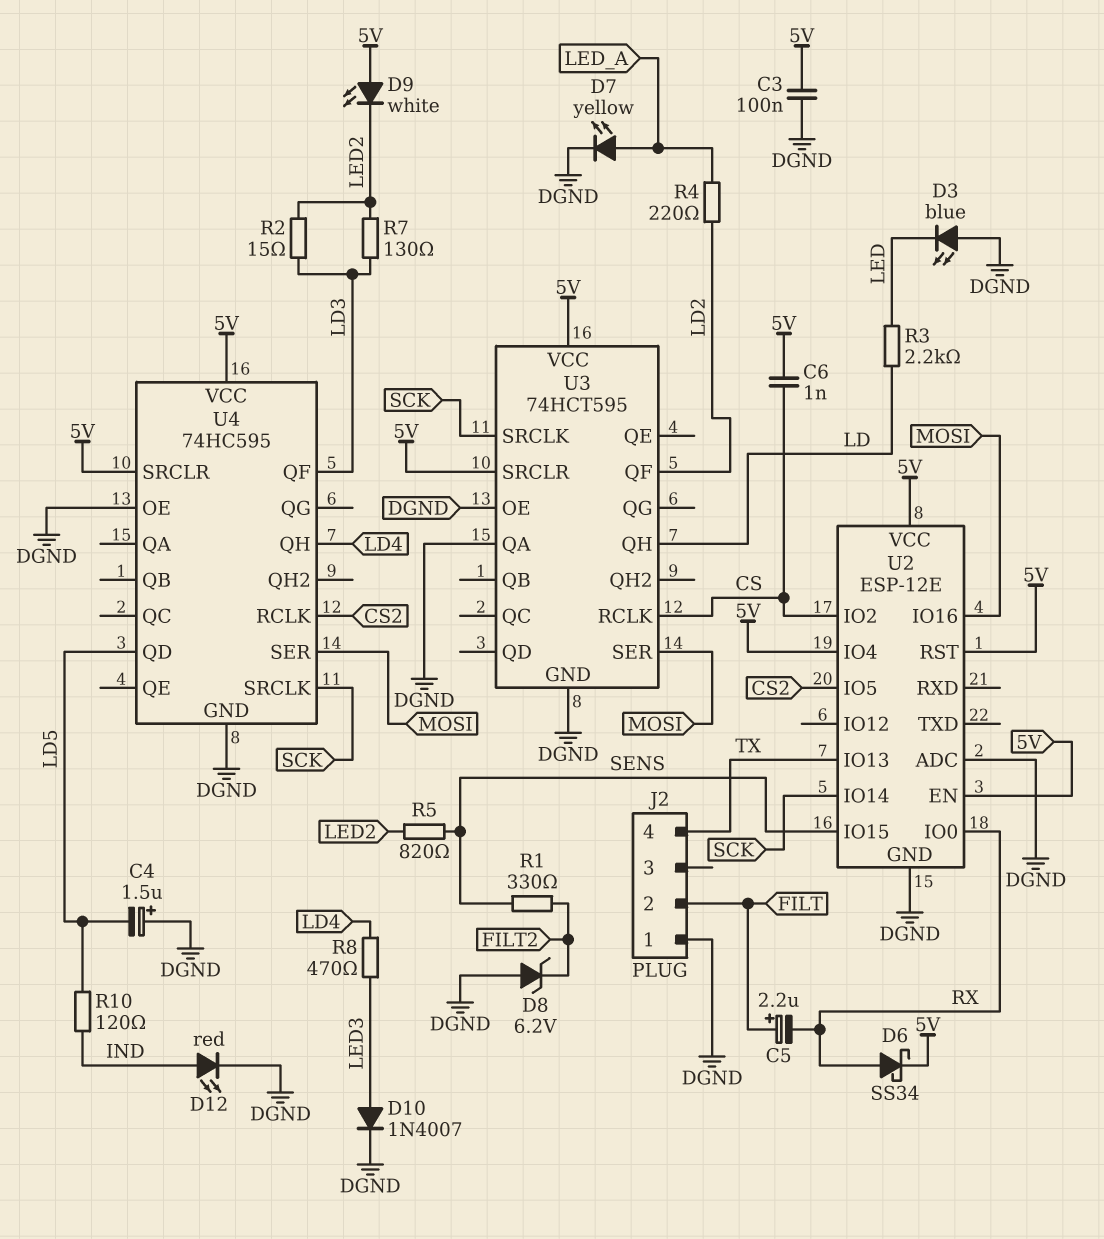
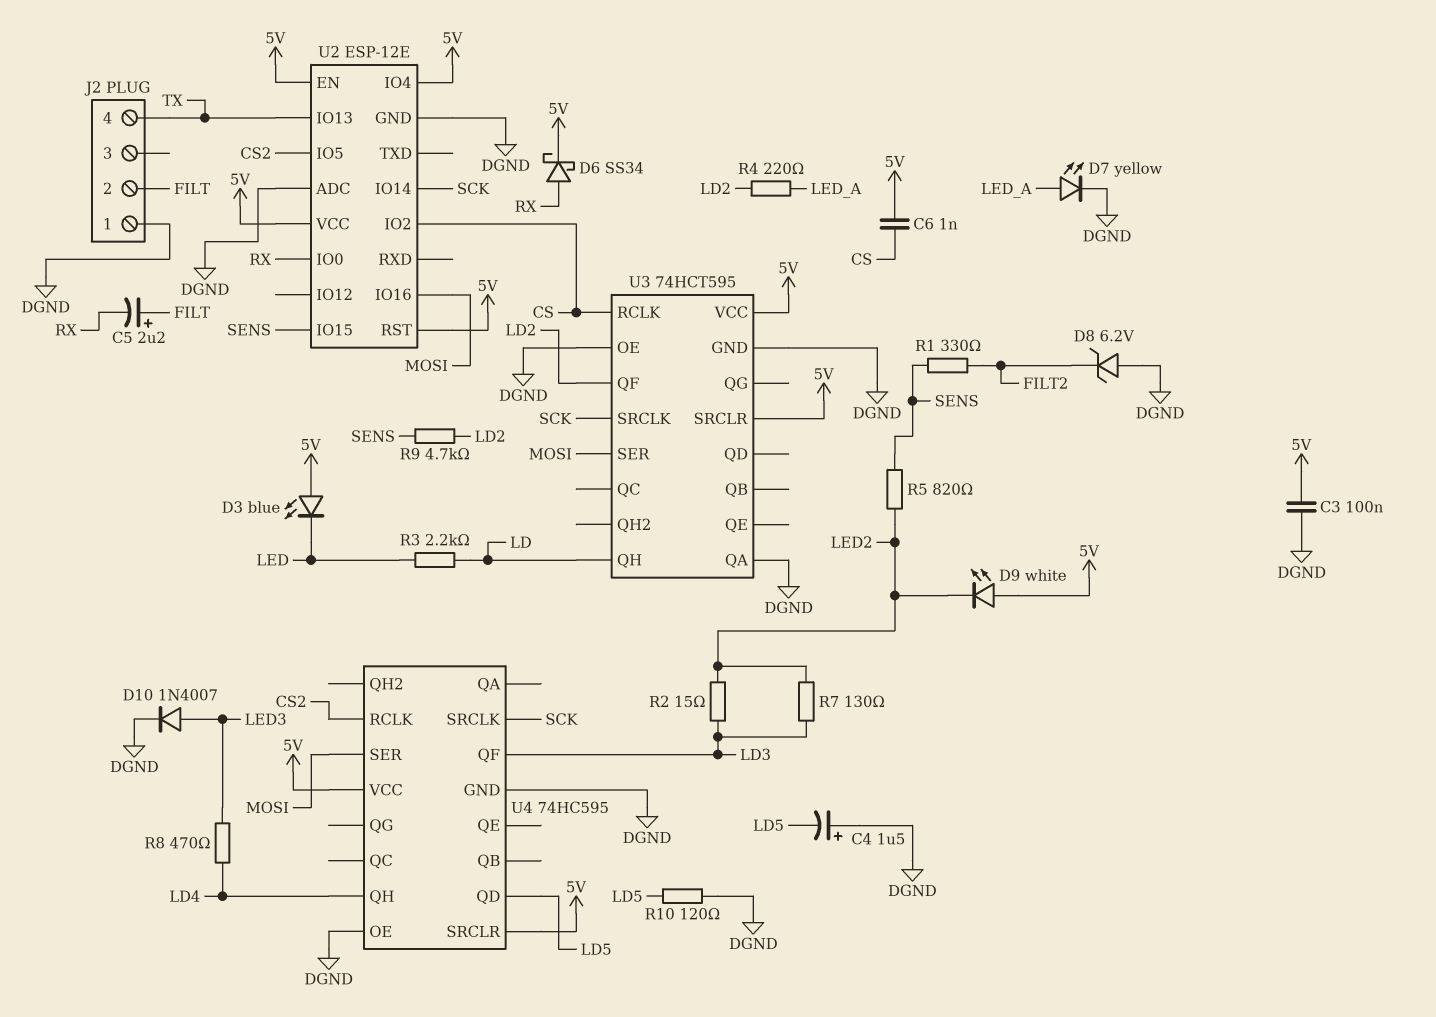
D3: LED blue (A DGND, K LED) -> LED blue (A 5V, K LED)
D12: LED red (A IND, K DGND) -> none
R9: none -> 4.7k (LD2, SENS)
R10: 120 (IND, LD5) -> 120 (DGND, LD5)

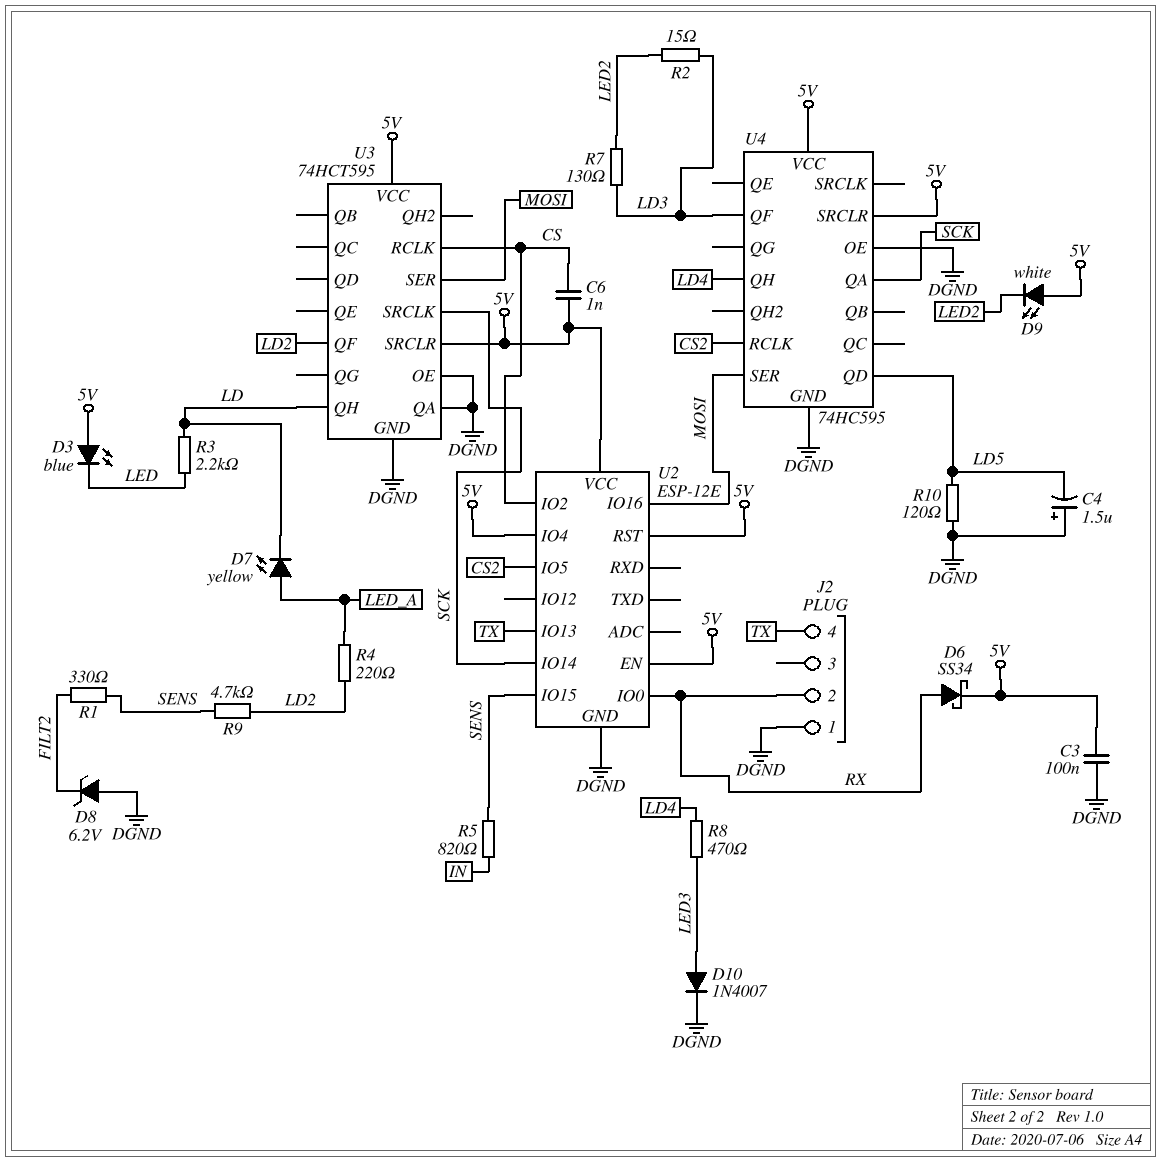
C5: 2.2uF (plus FILT, minus RX) -> none
D7: LED yellow (A LED_A, K DGND) -> LED yellow (A LED_A, K LD)
J2 pin 2: FILT -> RX
R5: 820 (LED2, SENS) -> 820 (IN, SENS)
U2 pin ADC: DGND -> none
U4 pin QA: none -> SCK
U4 pin SRCLK: SCK -> none

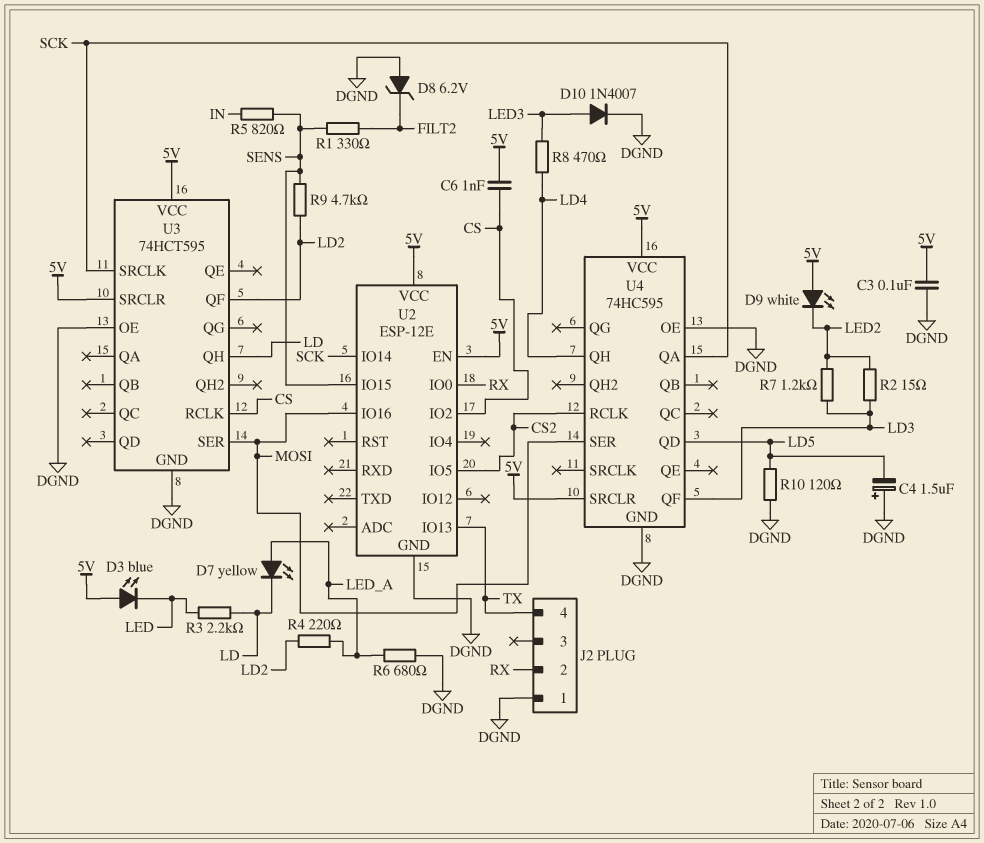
D6: schottky SS34 (A RX, K 5V) -> none
R6: none -> 680 (DGND, LED_A)
R7: 130 (LD3, LED2) -> 1.2k (LD3, LED2)
U2 pin IO4: 5V -> none
U2 pin RST: 5V -> none
U3 pin QA: DGND -> none

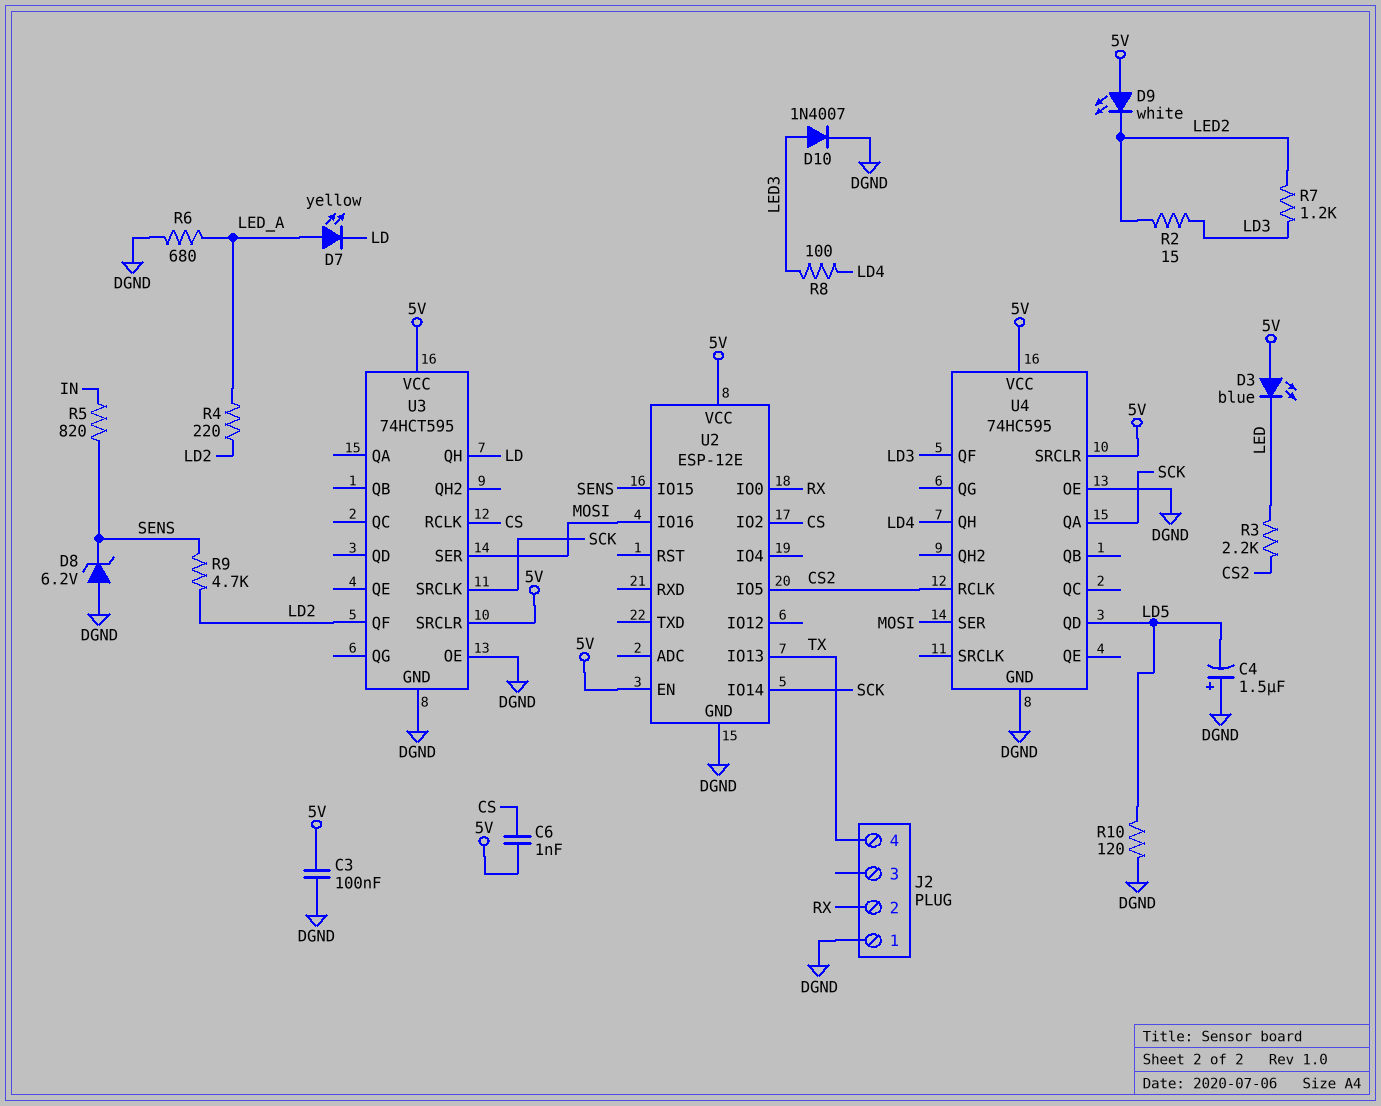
D8: zener 6.2V (A DGND, K FILT2) -> zener 6.2V (A DGND, K SENS)
R1: 330 (FILT2, SENS) -> none
R3: 2.2k (LD, LED) -> 2.2k (CS2, LED)
R8: 470 (LD4, LED3) -> 100 (LD4, LED3)

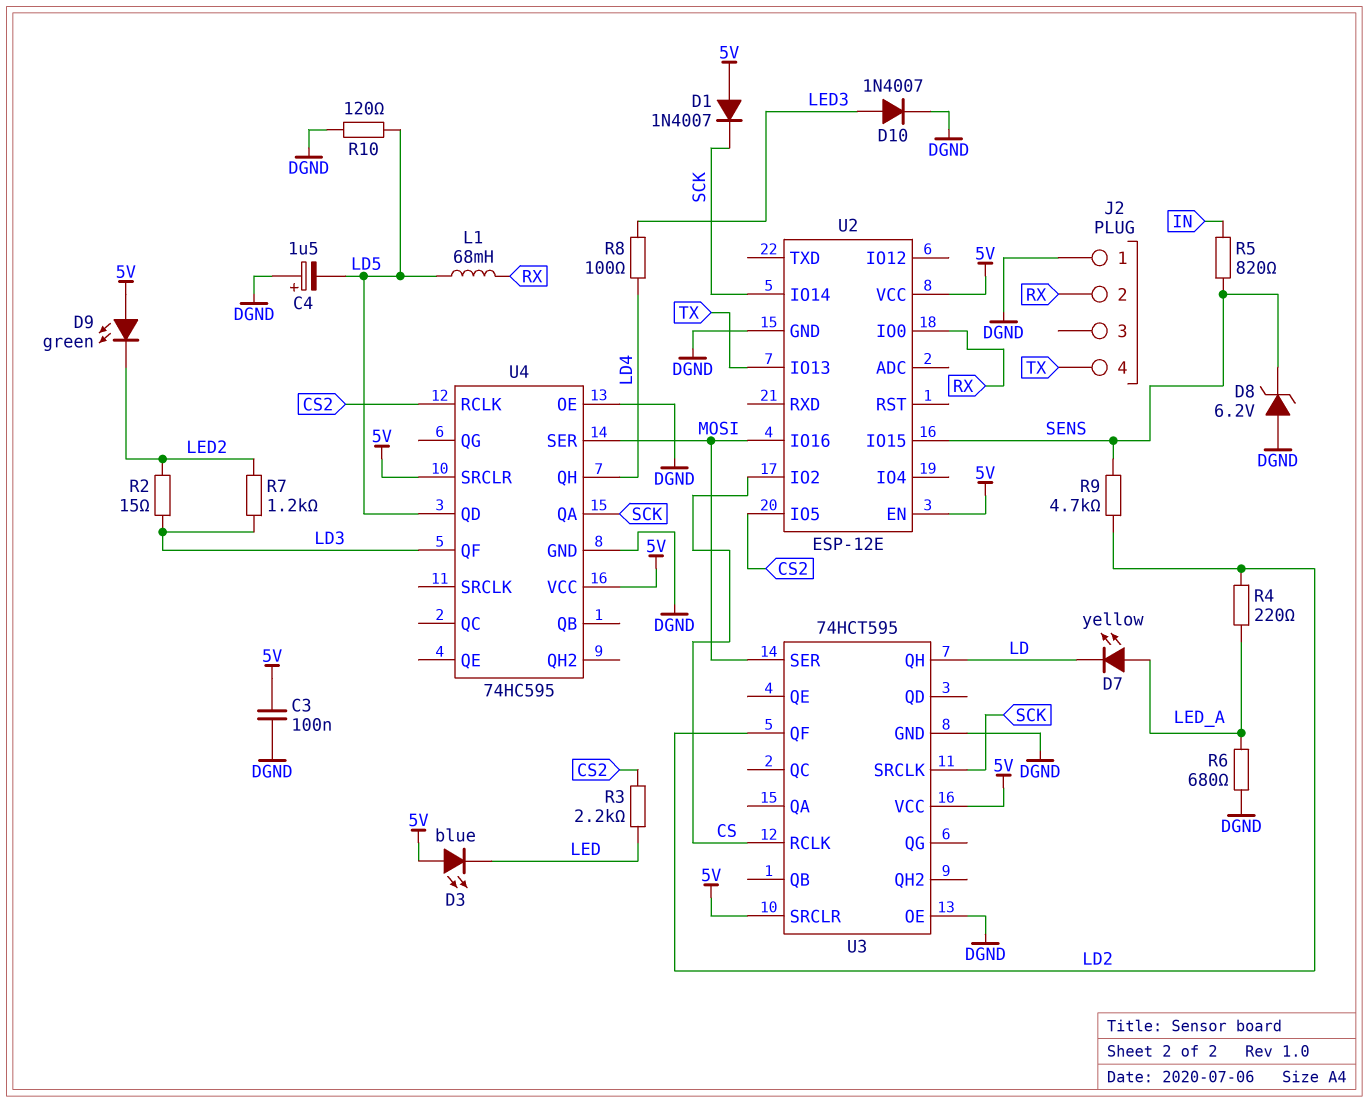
C6: 1nF (5V, CS) -> none
D1: none -> diode 1N4007 (A 5V, K SCK)
D9: LED white (A 5V, K LED2) -> LED green (A 5V, K LED2)
L1: none -> 68mH (LD5, RX)

